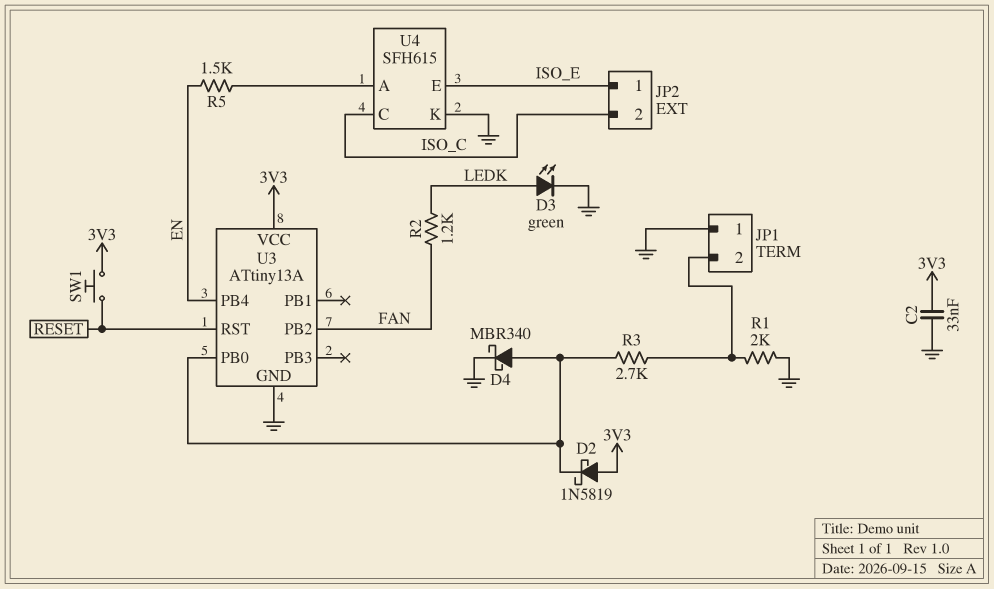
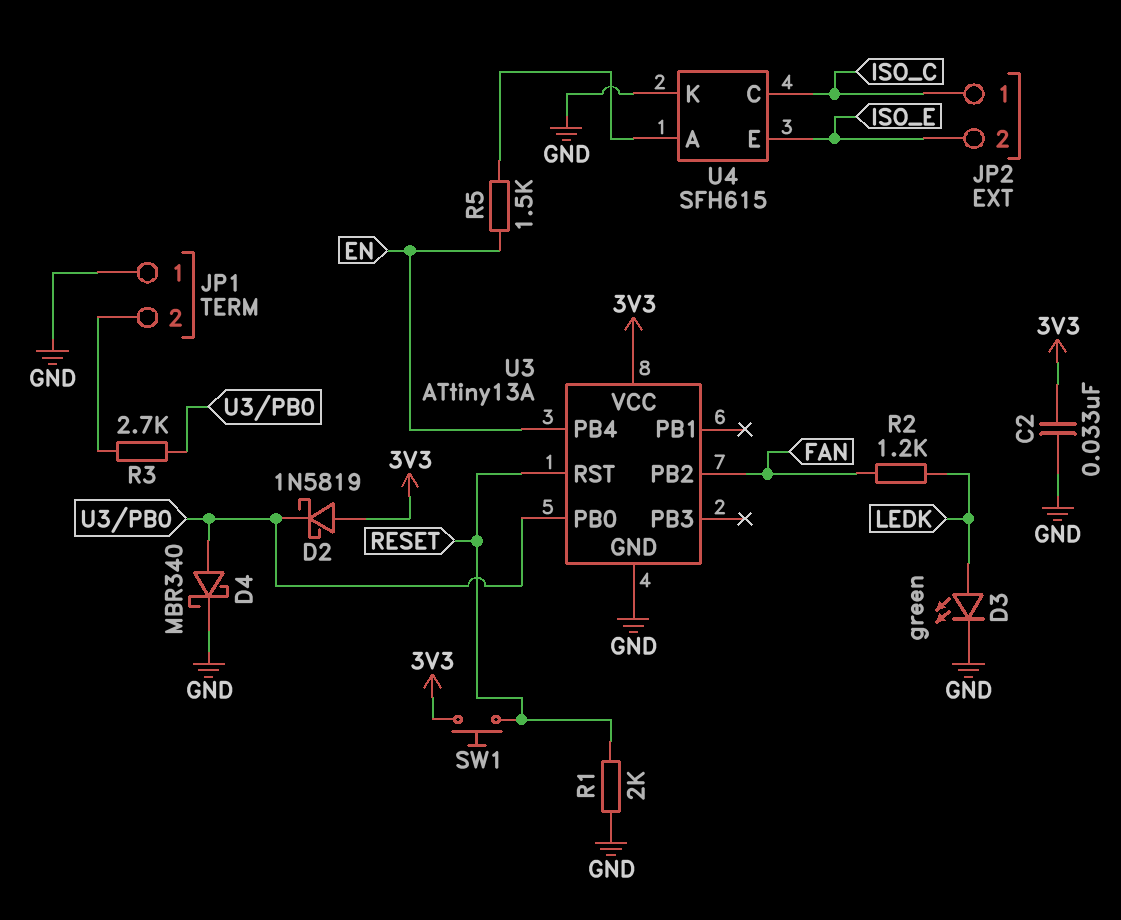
JP2 pin 1: ISO_E -> ISO_C
JP2 pin 2: ISO_C -> ISO_E
R1: 2k (GND, JP1/2) -> 2k (GND, RESET)

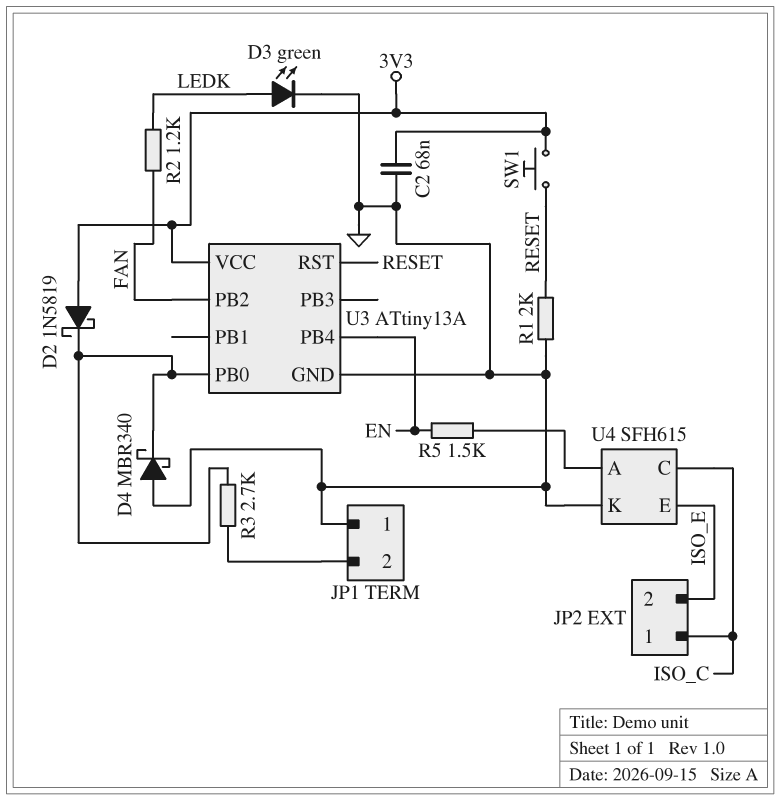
C2: 33nF (3V3, GND) -> 68nF (3V3, GND)
D4: schottky MBR340 (A U3/PB0, K GND) -> schottky MBR340 (A GND, K U3/PB0)

